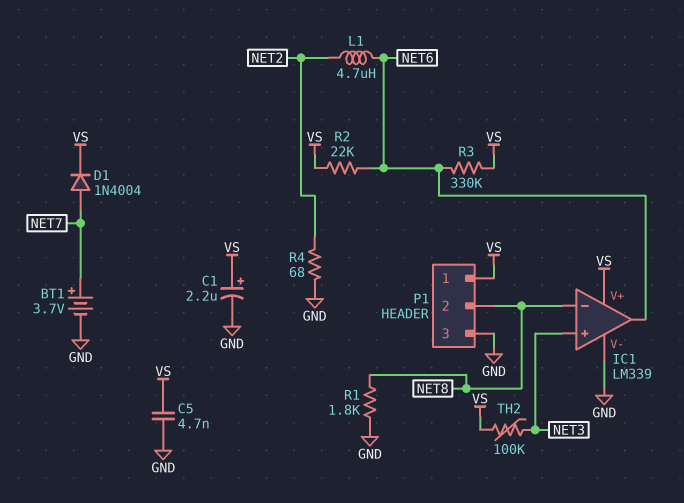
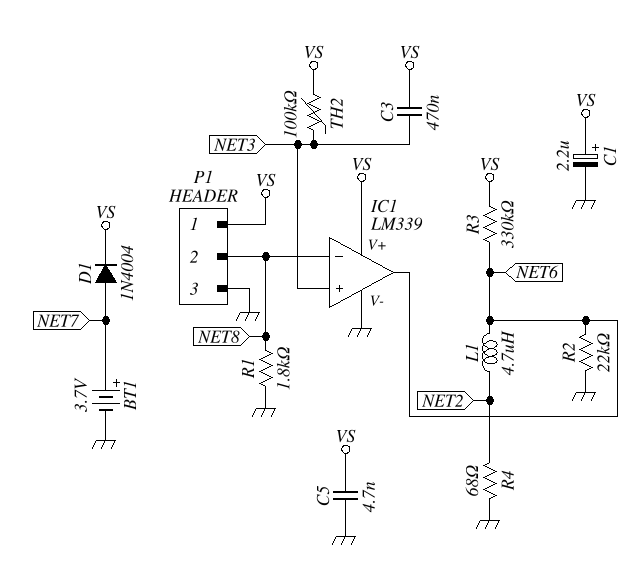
C3: none -> 470nF (NET3, VS)
R2: 22k (NET6, VS) -> 22k (GND, NET6)

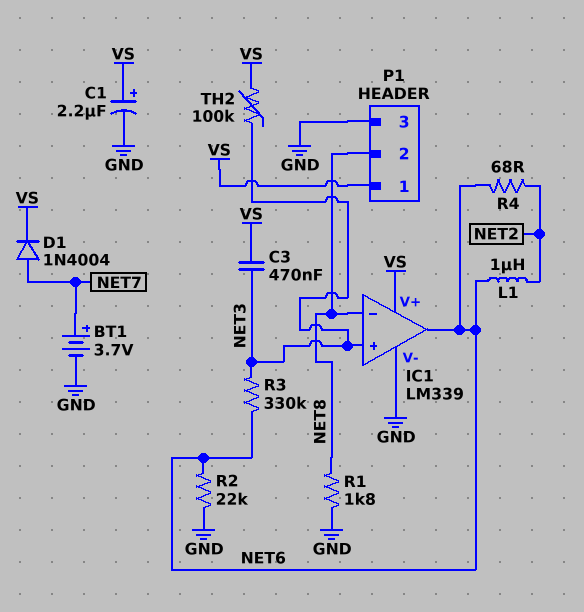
C5: 4.7nF (GND, VS) -> none
L1: 4.7uH (NET2, NET6) -> 1uH (NET2, NET6)
R3: 330k (NET6, VS) -> 330k (NET3, NET6)
R4: 68 (GND, NET2) -> 68 (NET2, NET6)

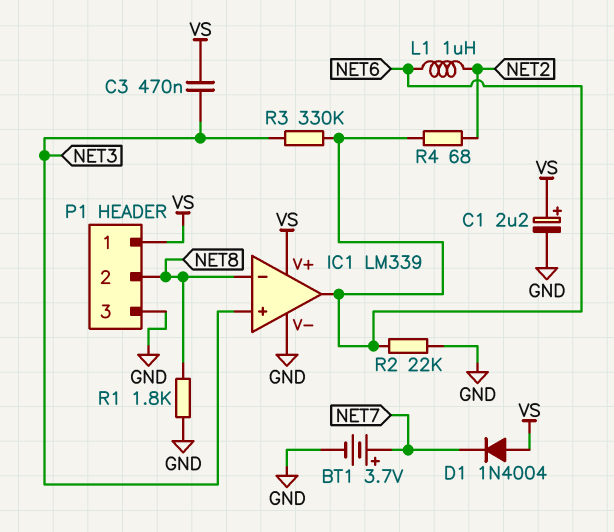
D1: diode 1N4004 (A NET7, K VS) -> diode 1N4004 (A VS, K NET7)
TH2: 100k (NET3, VS) -> none

